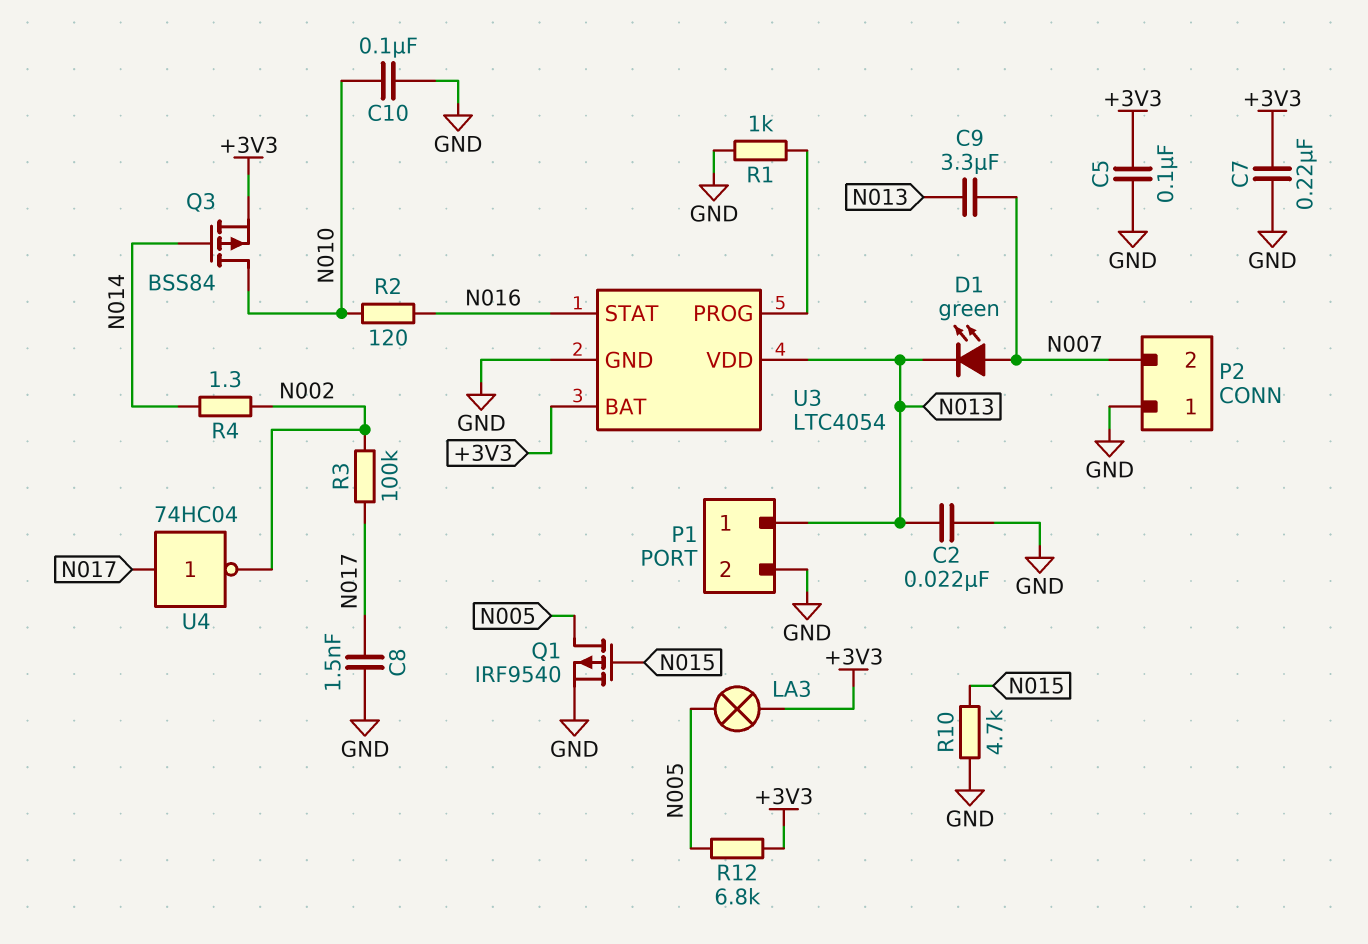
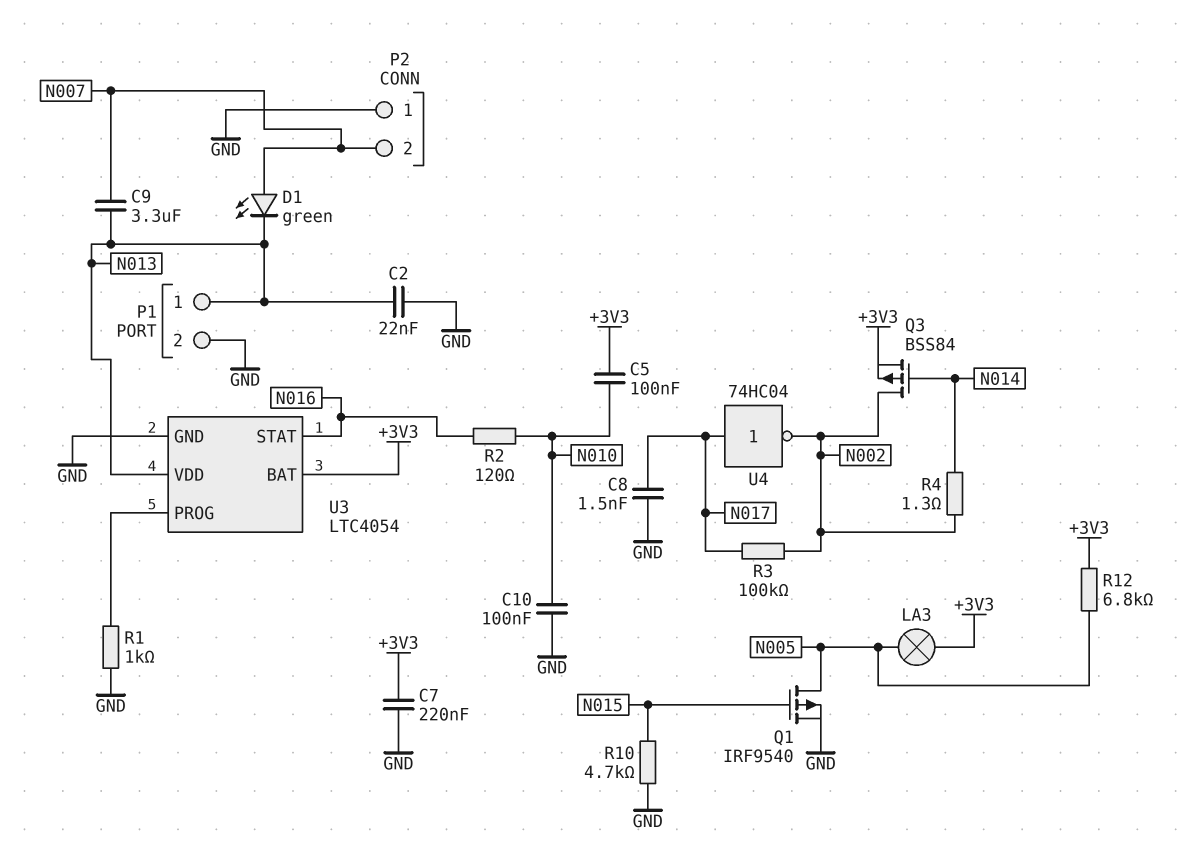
C5: 100nF (+3V3, GND) -> 100nF (+3V3, N010)
Q3: PMOS BSS84 (G N014, D N010, S +3V3) -> PMOS BSS84 (G N014, D N002, S +3V3)

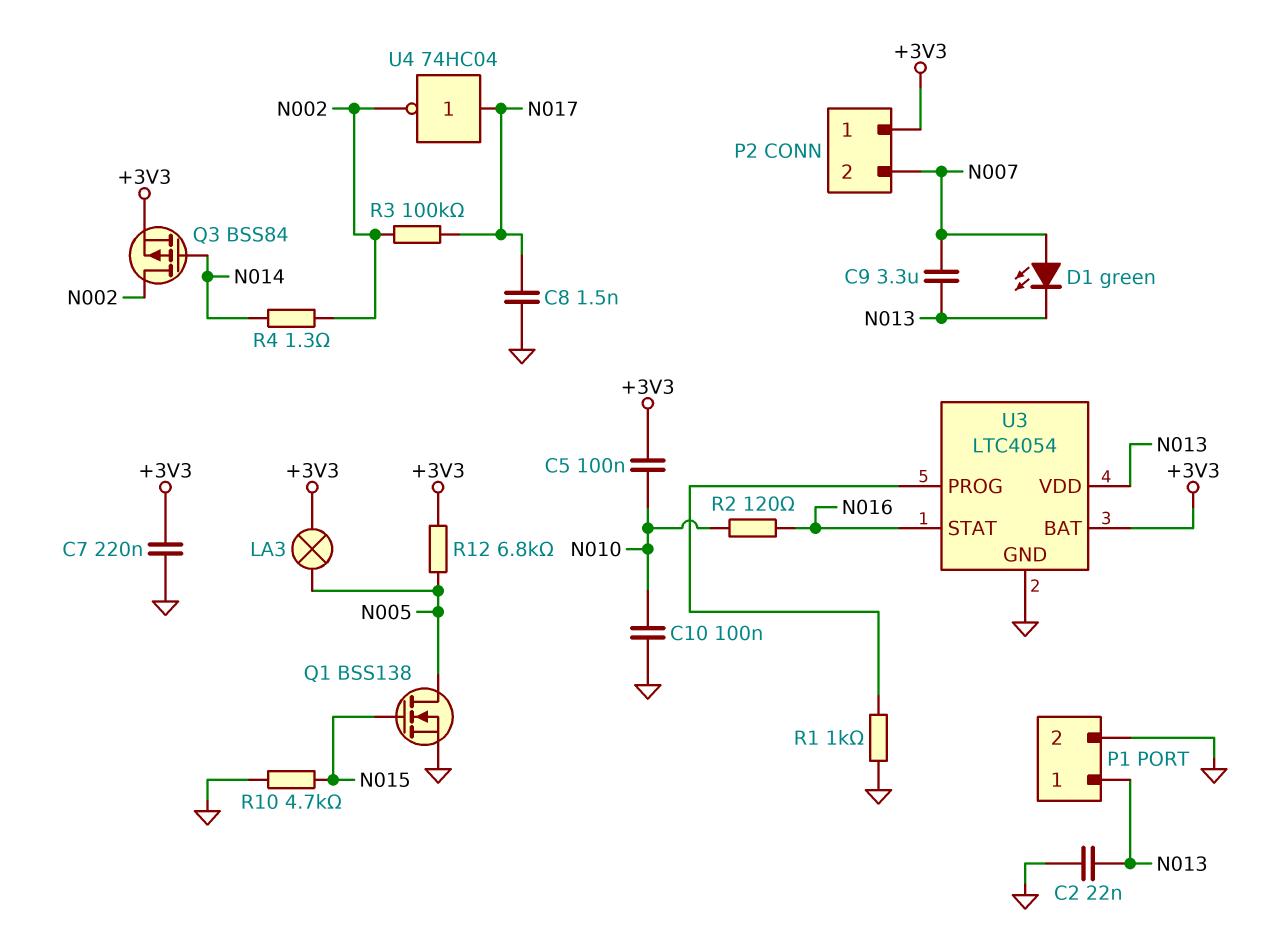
P2 pin 1: GND -> +3V3
Q1: PMOS IRF9540 (G N015, D N005, S GND) -> NMOS BSS138 (G N015, D N005, S GND)

